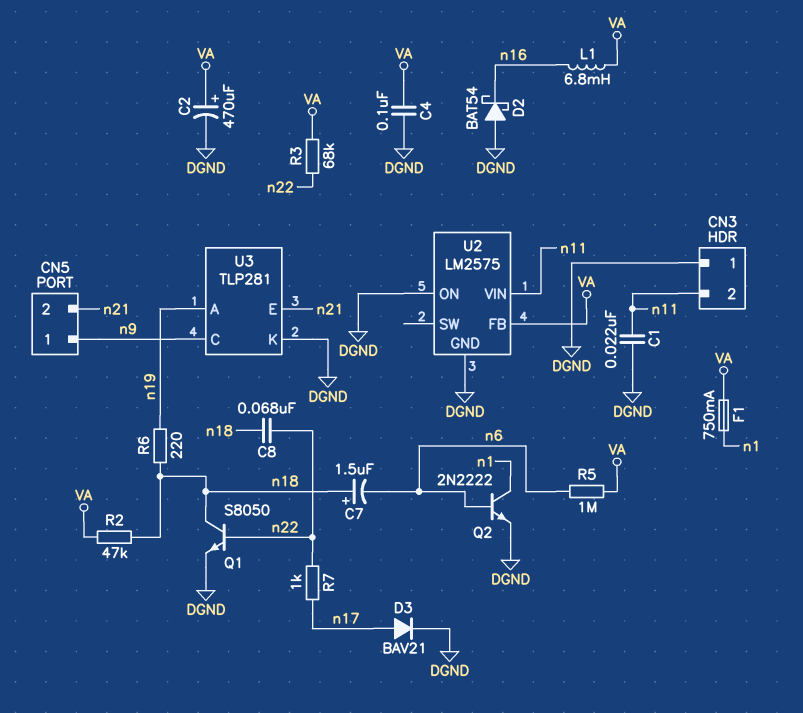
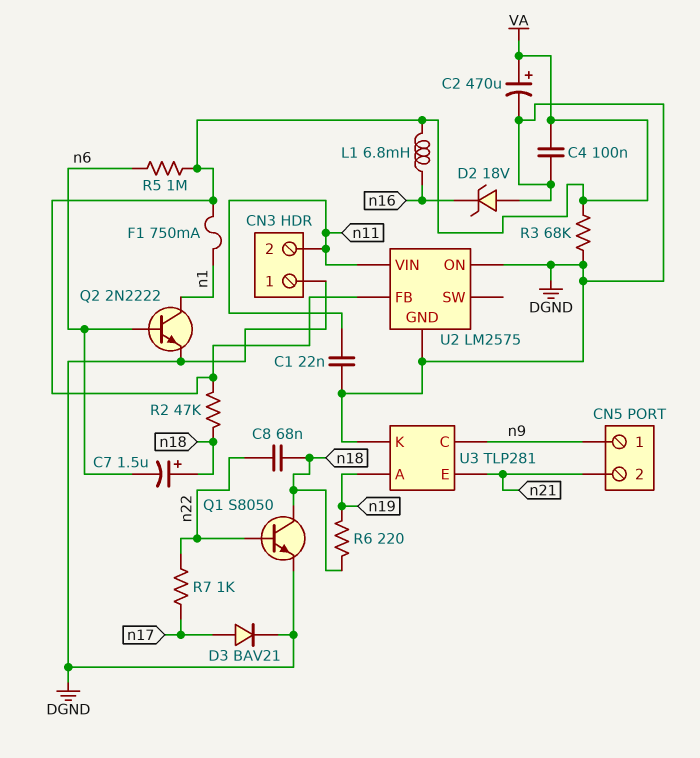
D2: schottky BAT54 (A DGND, K n16) -> zener 18V (A DGND, K n16)
R3: 68k (VA, n22) -> 68k (DGND, VA)

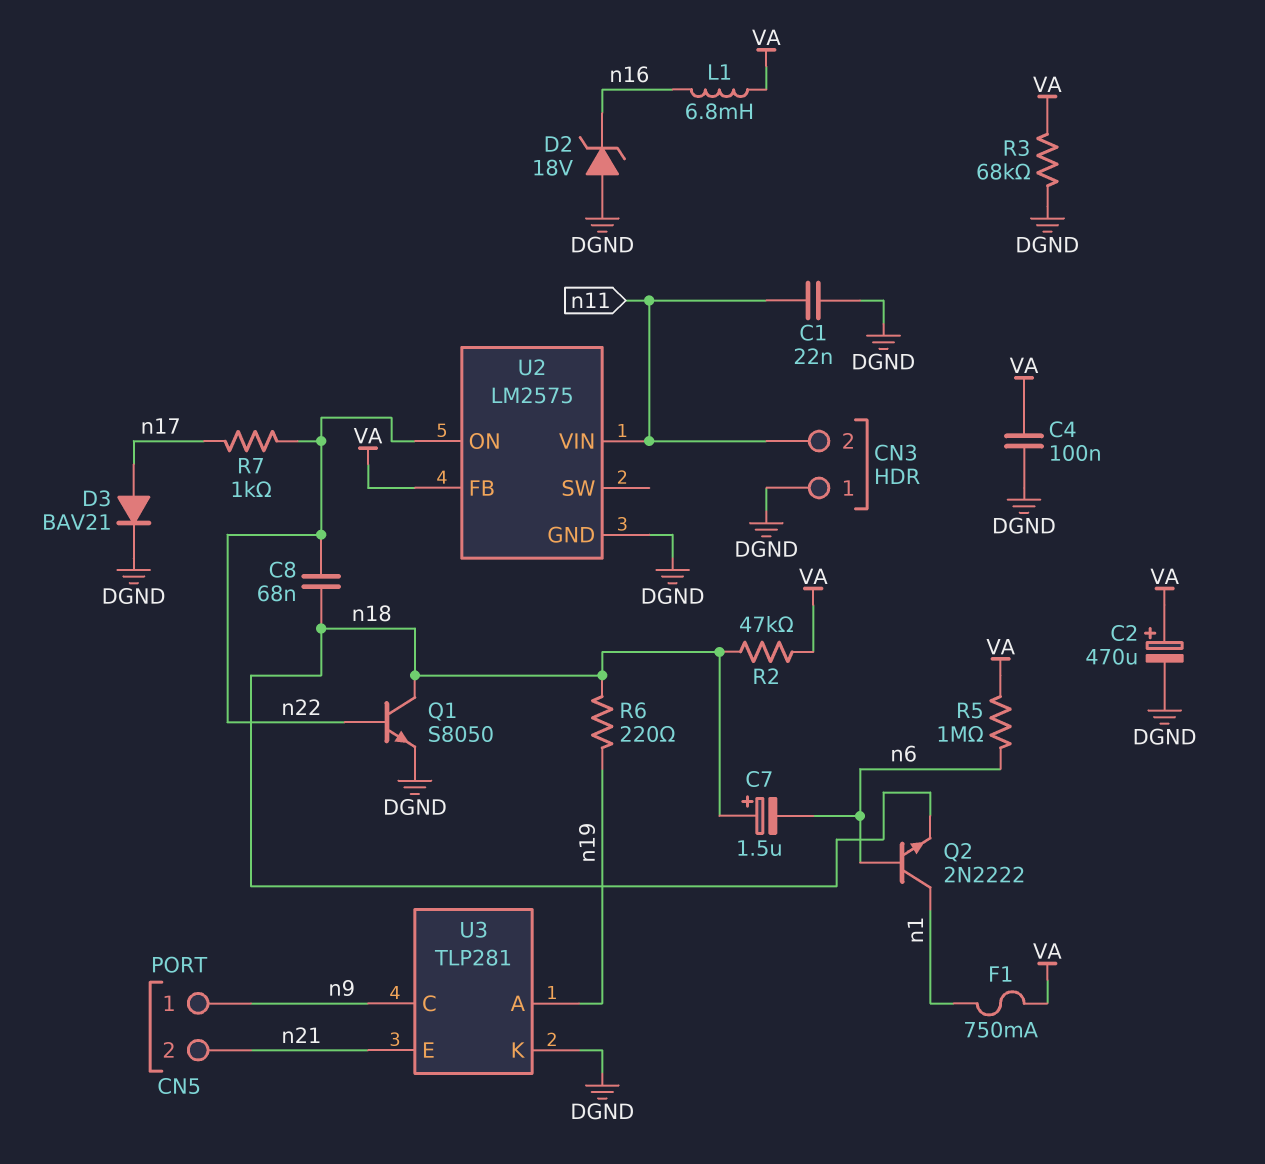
Q2: NPN 2N2222 (B n6, C n1, E DGND) -> NPN 2N2222 (B n6, C n1, E n18)
U2 pin ON: DGND -> n22

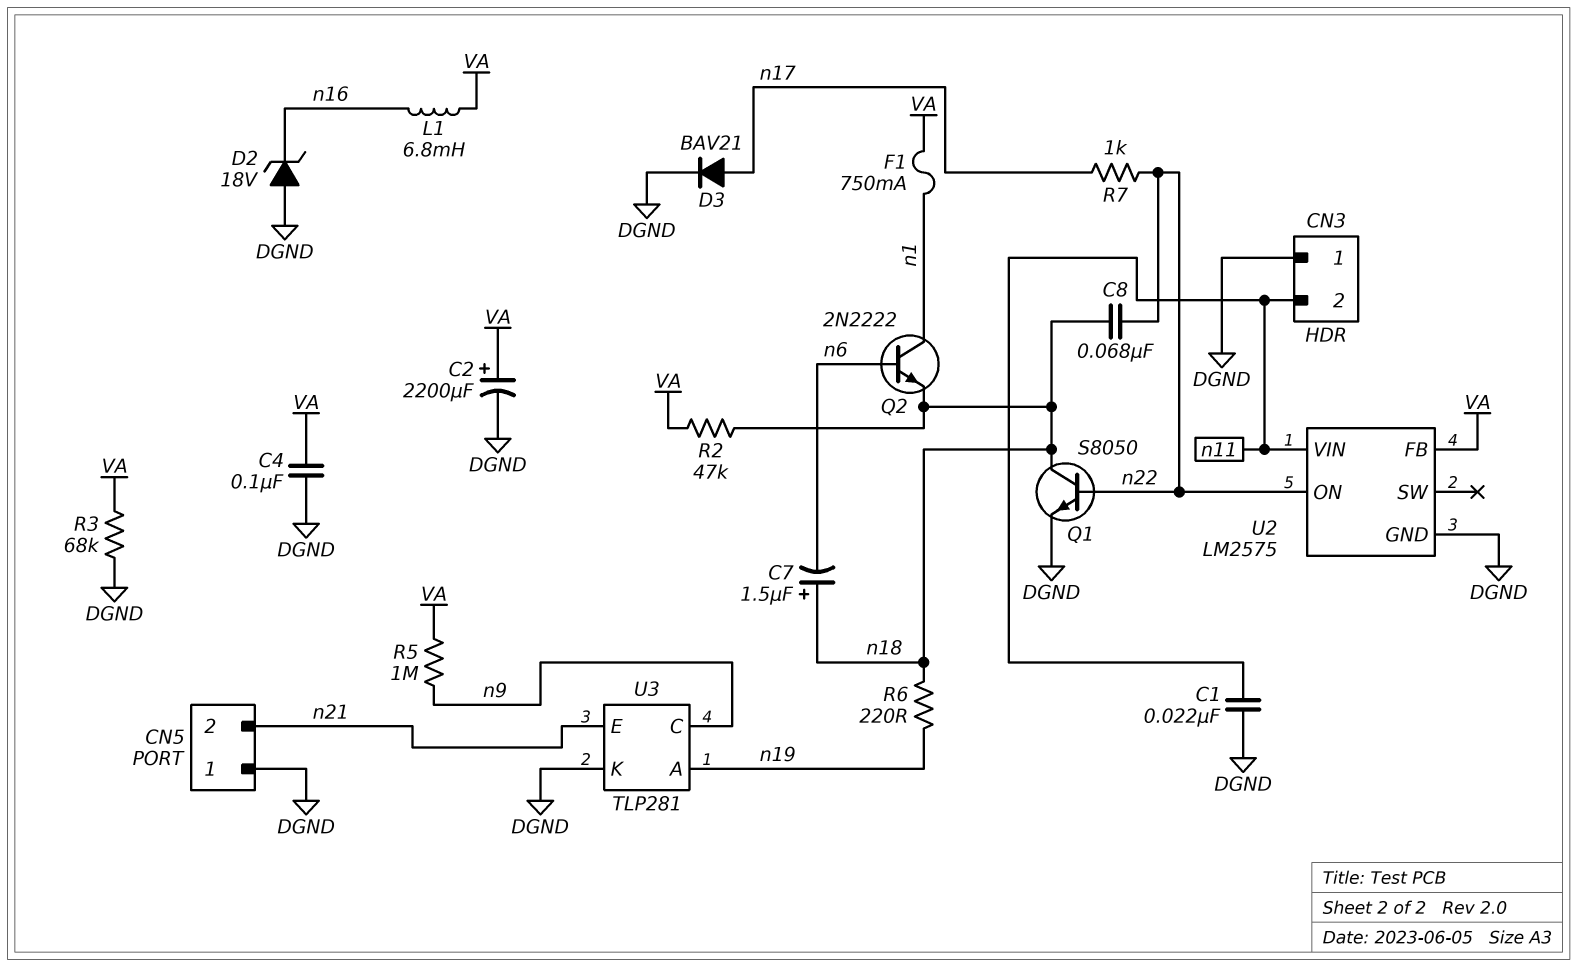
C2: 470uF (plus VA, minus DGND) -> 2200uF (plus VA, minus DGND)
CN5 pin 1: n9 -> DGND
R5: 1M (VA, n6) -> 1M (VA, n9)

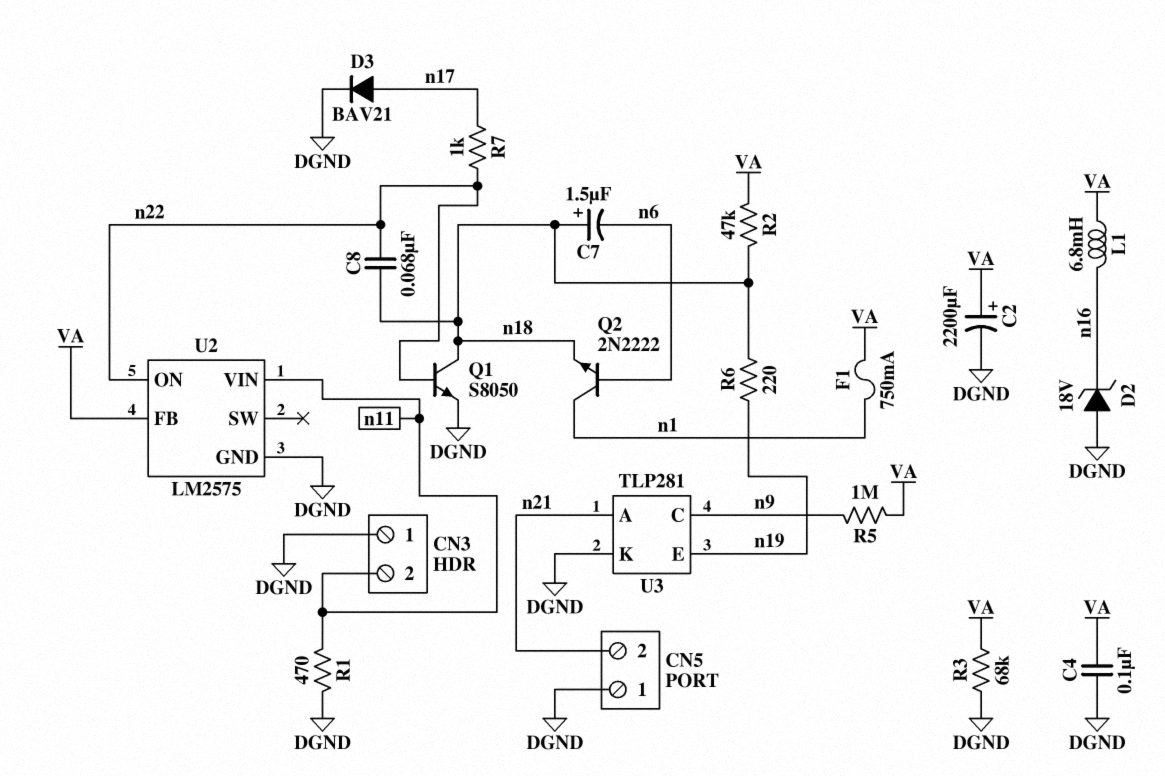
C1: 22nF (DGND, n11) -> none
R1: none -> 470 (DGND, n11)
U3 pin A: n19 -> n21
U3 pin E: n21 -> n19

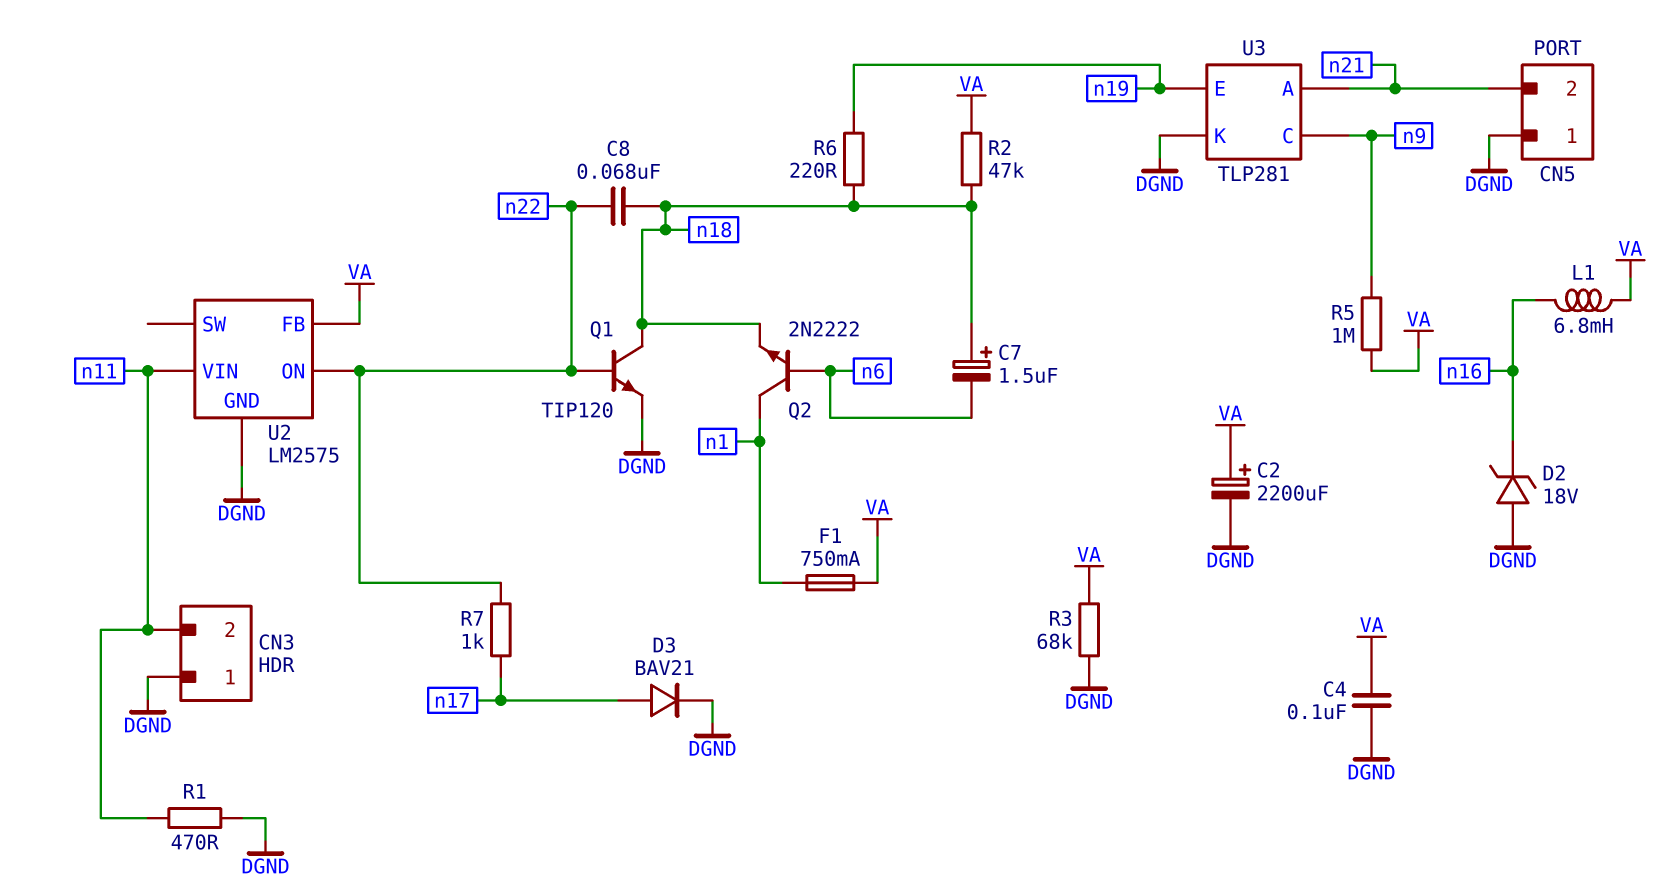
Q1: NPN S8050 (B n22, C n18, E DGND) -> NPN TIP120 (B n22, C n18, E DGND)

